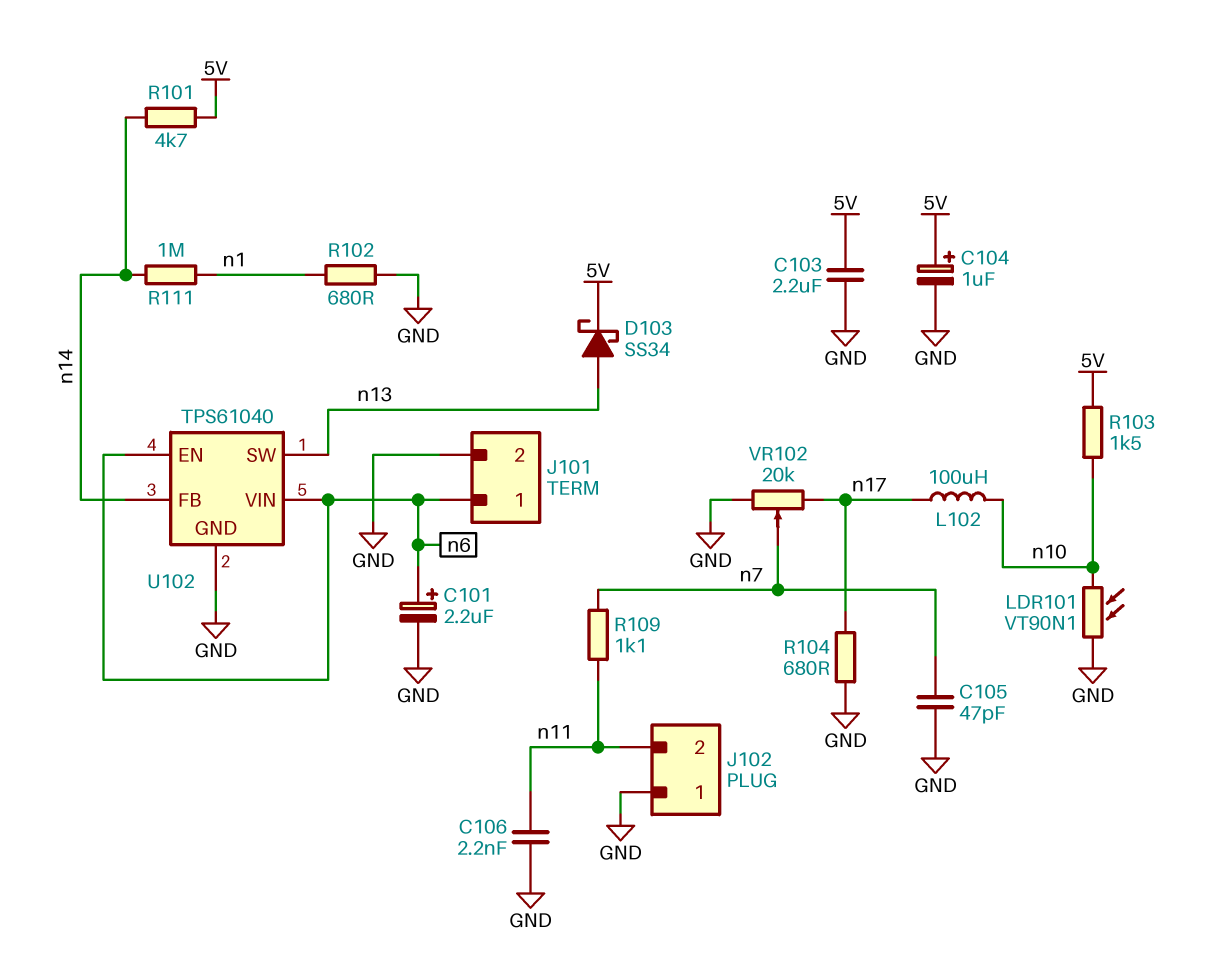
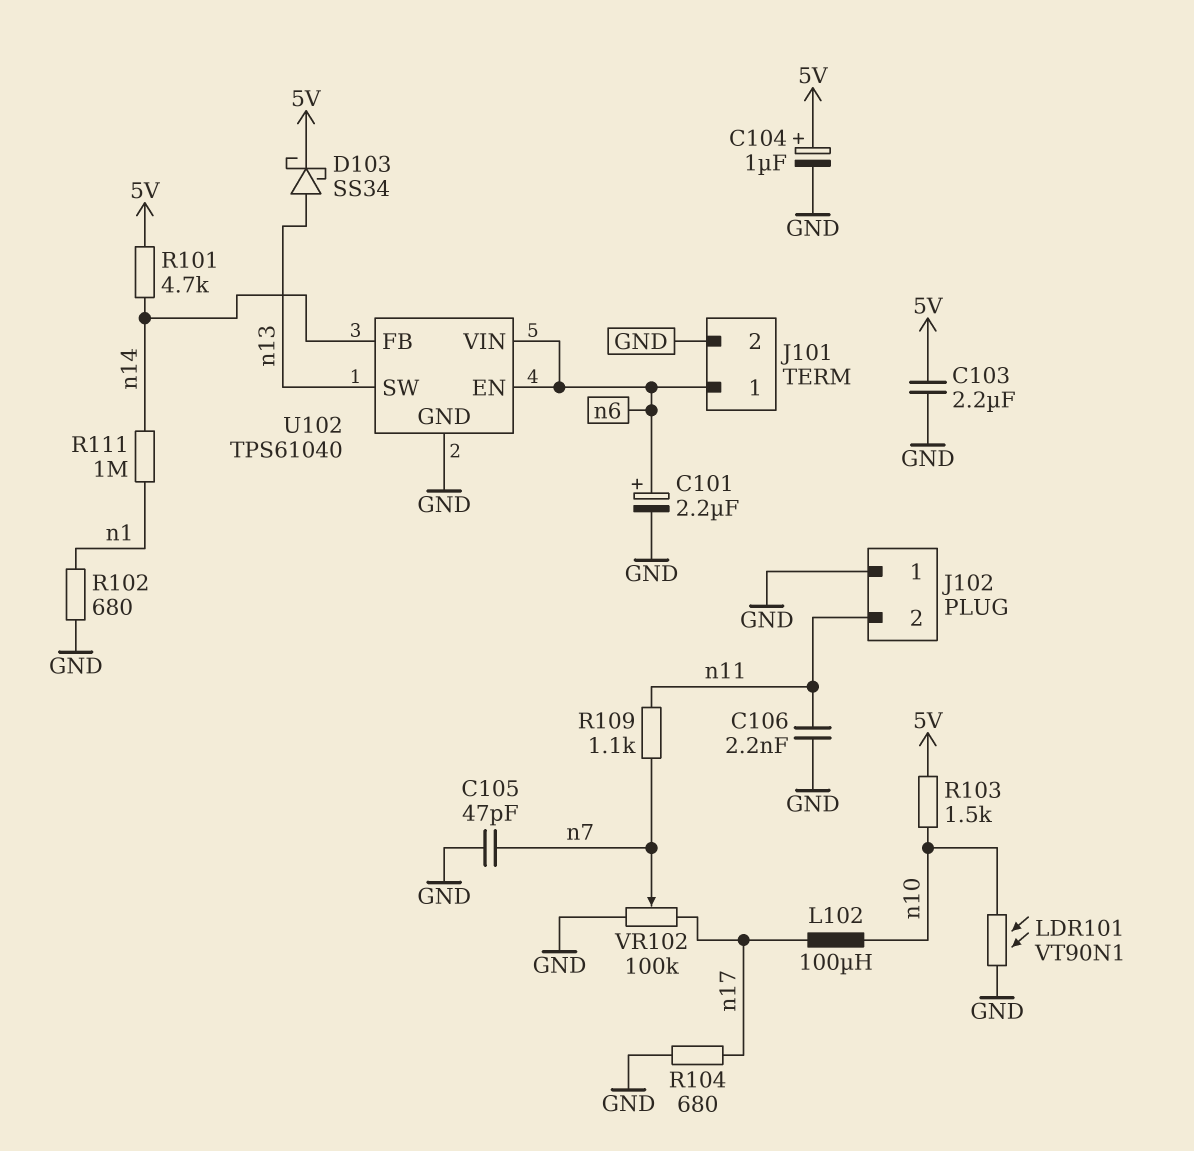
VR102: 20k (GND, n17, wiper n7) -> 100k (GND, n17, wiper n7)

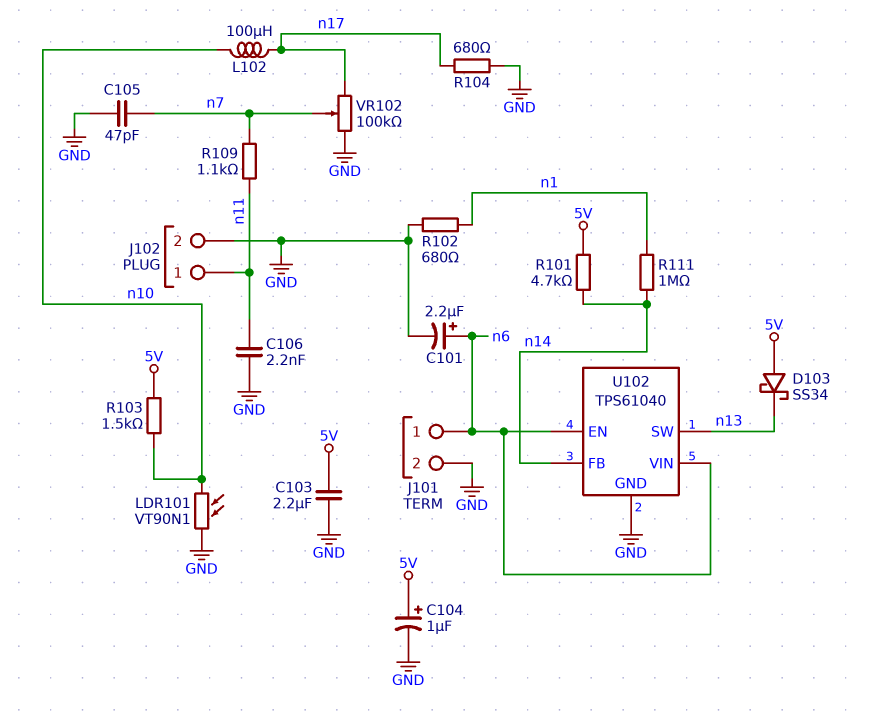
D103: schottky SS34 (A n13, K 5V) -> schottky SS34 (A 5V, K n13)
J102 pin 1: GND -> n11
J102 pin 2: n11 -> GND

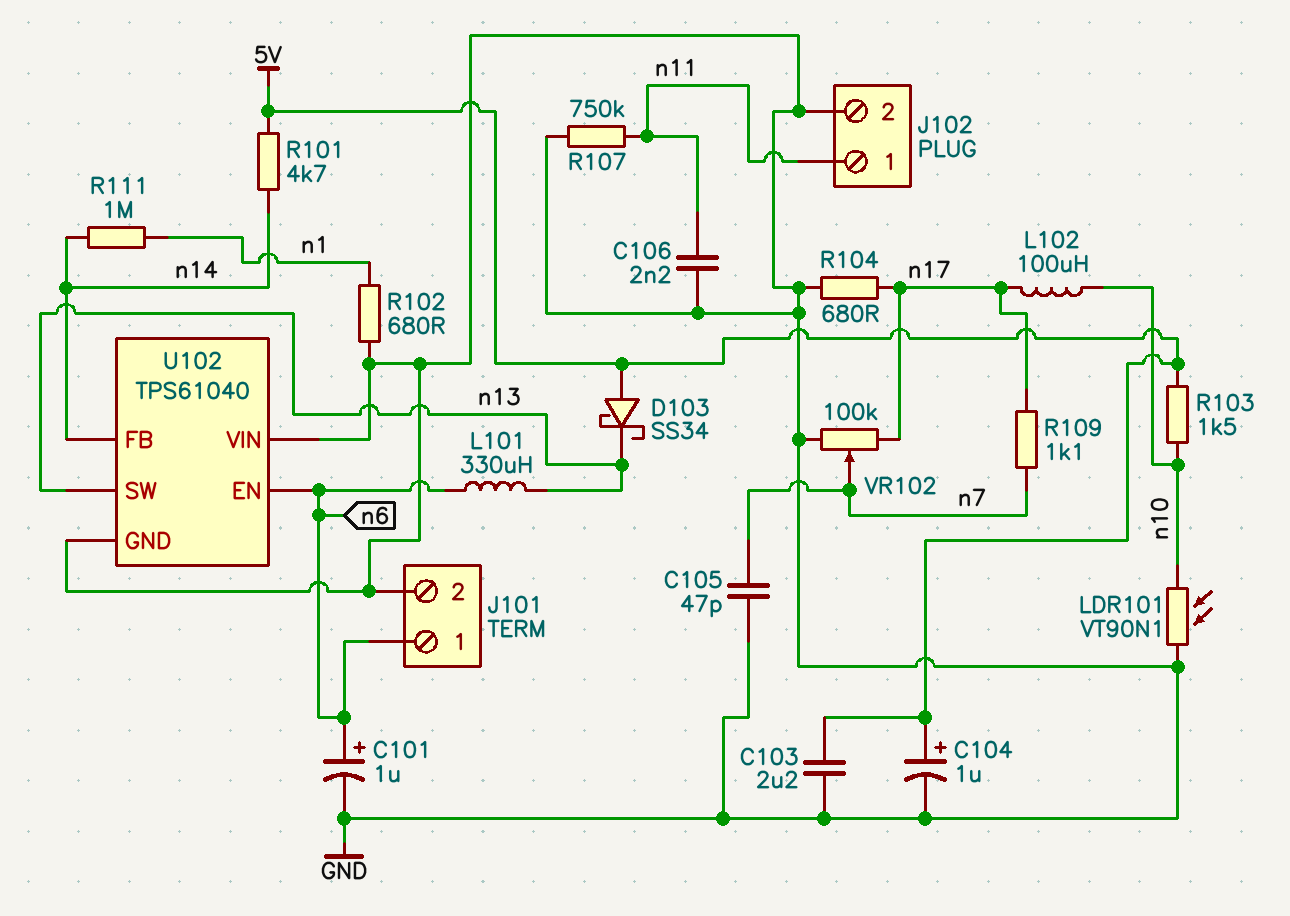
C101: 2.2uF (plus n6, minus GND) -> 1uF (plus n6, minus GND)
L101: none -> 330uH (n6, n13)
R107: none -> 750k (GND, n11)
R109: 1.1k (n7, n11) -> 1.1k (n7, n17)
U102 pin VIN: n6 -> GND

